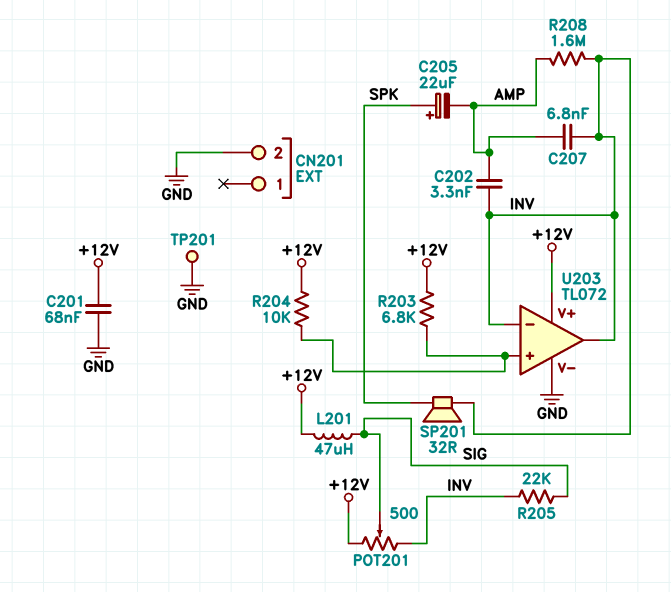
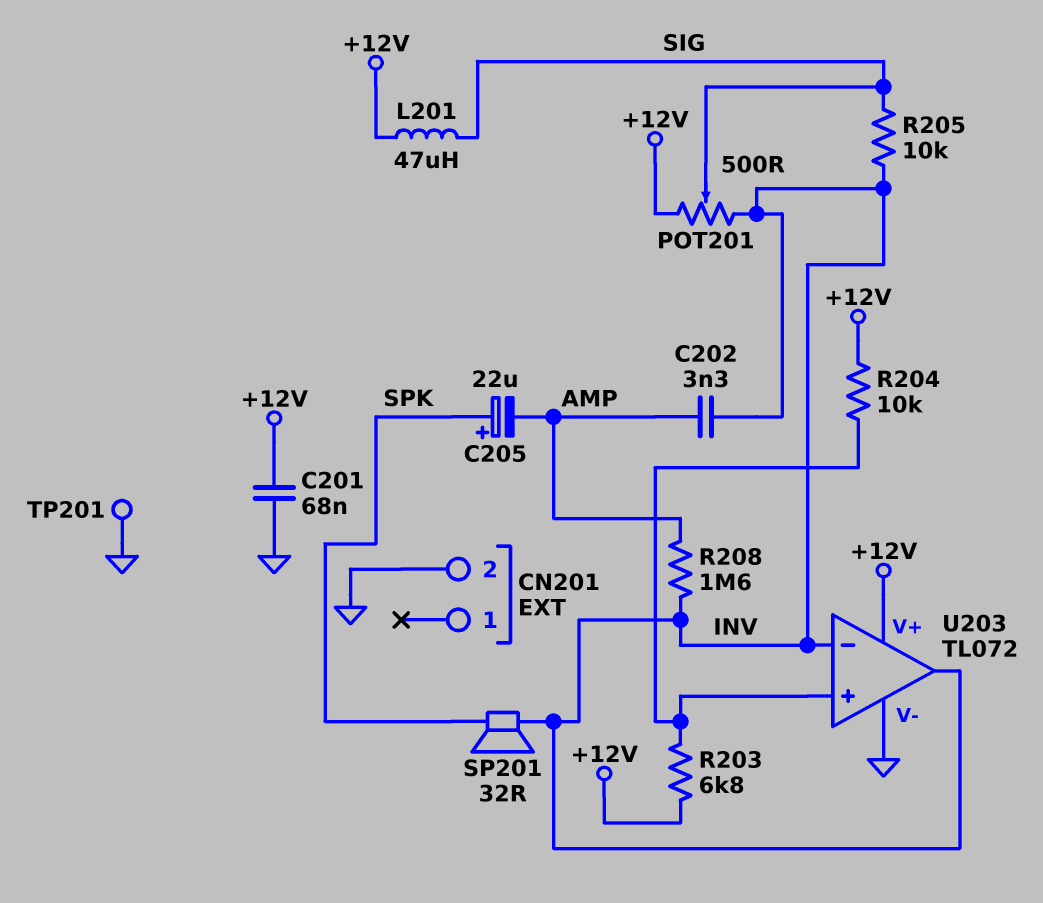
C207: 6.8nF (AMP, INV) -> none
R205: 22k (INV, SIG) -> 10k (INV, SIG)

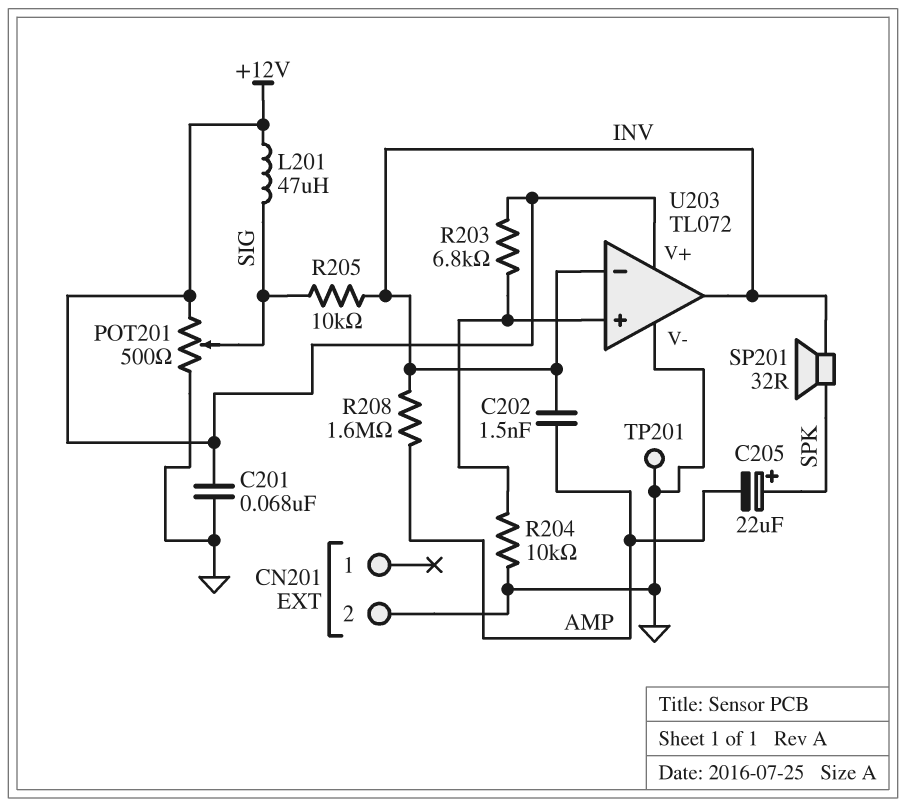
C202: 3.3nF (AMP, INV) -> 1.5nF (AMP, INV)
POT201: 500 (+12V, INV, wiper SIG) -> 500 (+12V, GND, wiper SIG)
R204: 10k (+12V, U203/in+) -> 10k (GND, U203/in+)

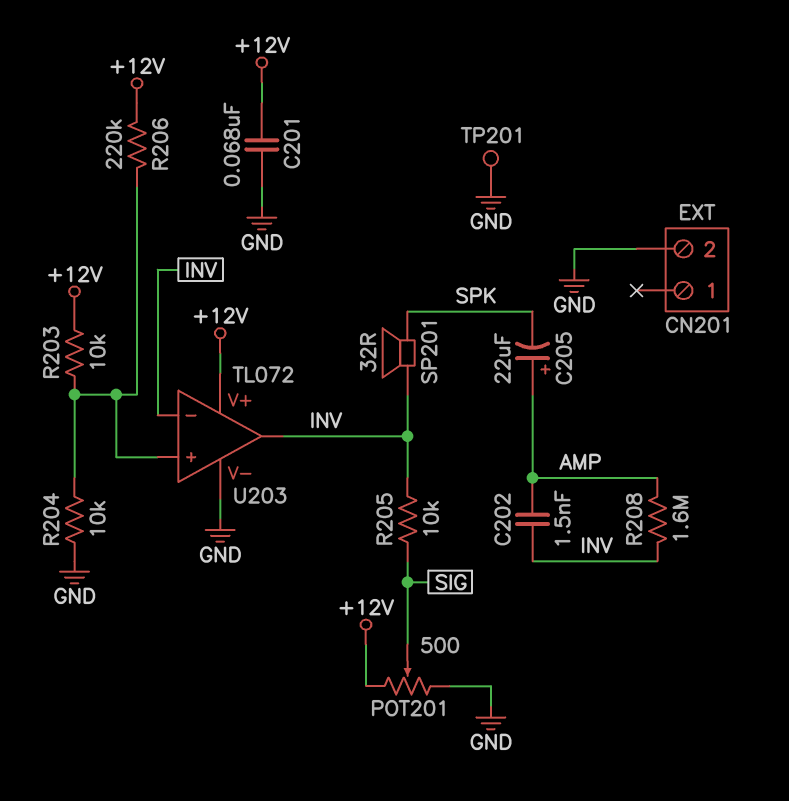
C205: 22uF (plus SPK, minus AMP) -> 22uF (plus AMP, minus SPK)
L201: 47uH (+12V, SIG) -> none
R203: 6.8k (+12V, U203/in+) -> 10k (+12V, U203/in+)
R206: none -> 220k (+12V, U203/in+)

